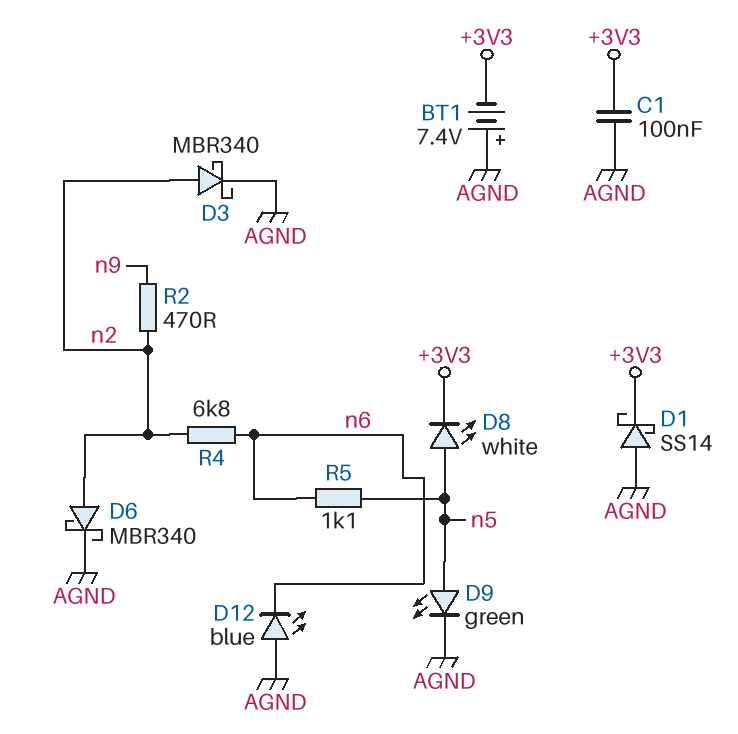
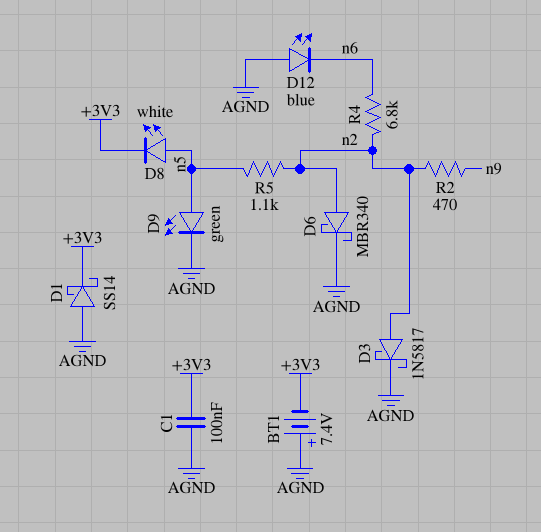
D3: schottky MBR340 (A n2, K AGND) -> schottky 1N5817 (A n2, K AGND)
R5: 1.1k (n5, n6) -> 1.1k (n2, n5)

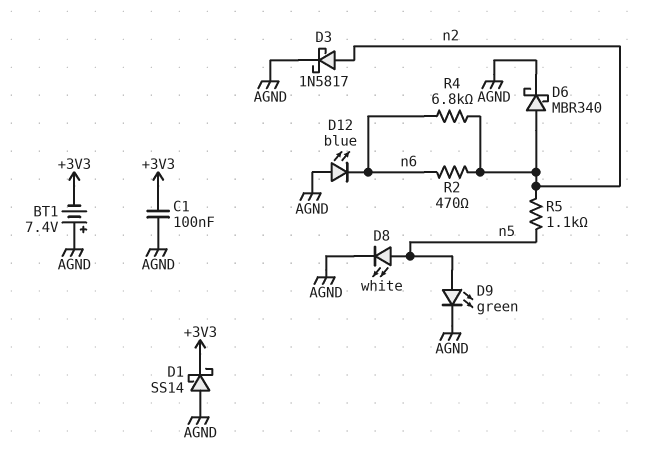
D8: LED white (A n5, K +3V3) -> LED white (A n5, K AGND)
R2: 470 (n2, n9) -> 470 (n2, n6)

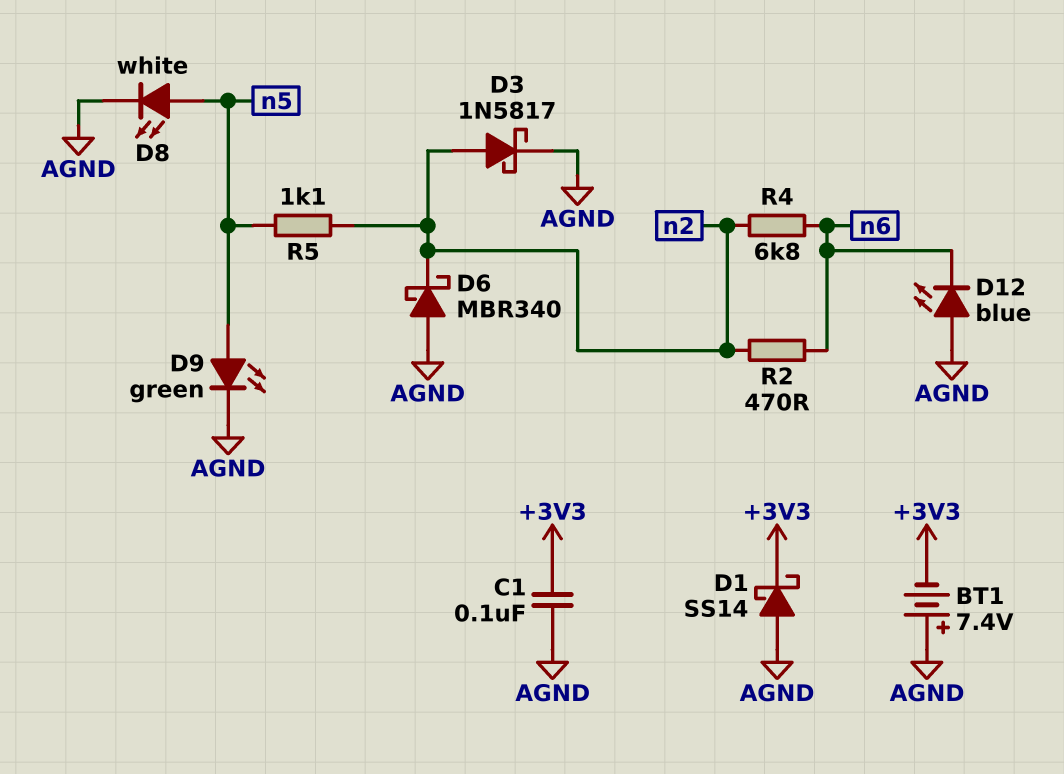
D6: schottky MBR340 (A n2, K AGND) -> schottky MBR340 (A AGND, K n2)

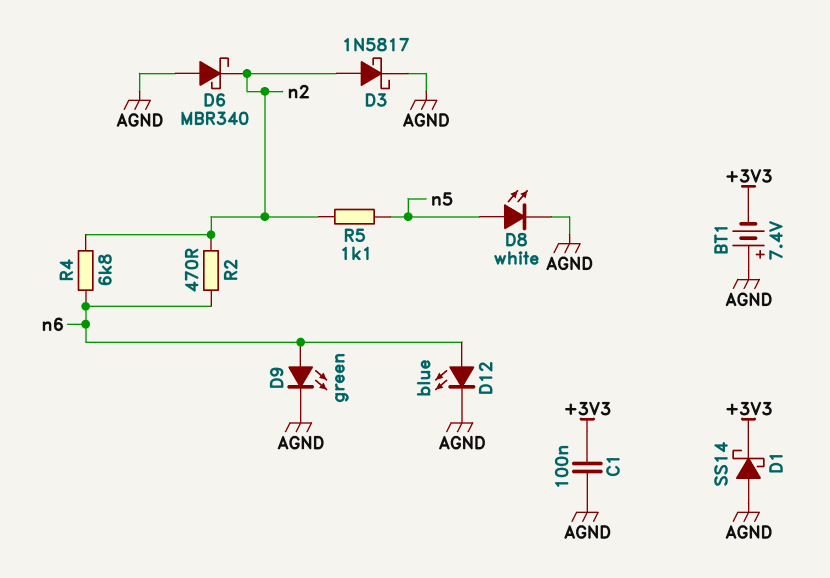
D9: LED green (A n5, K AGND) -> LED green (A n6, K AGND)
D12: LED blue (A AGND, K n6) -> LED blue (A n6, K AGND)

